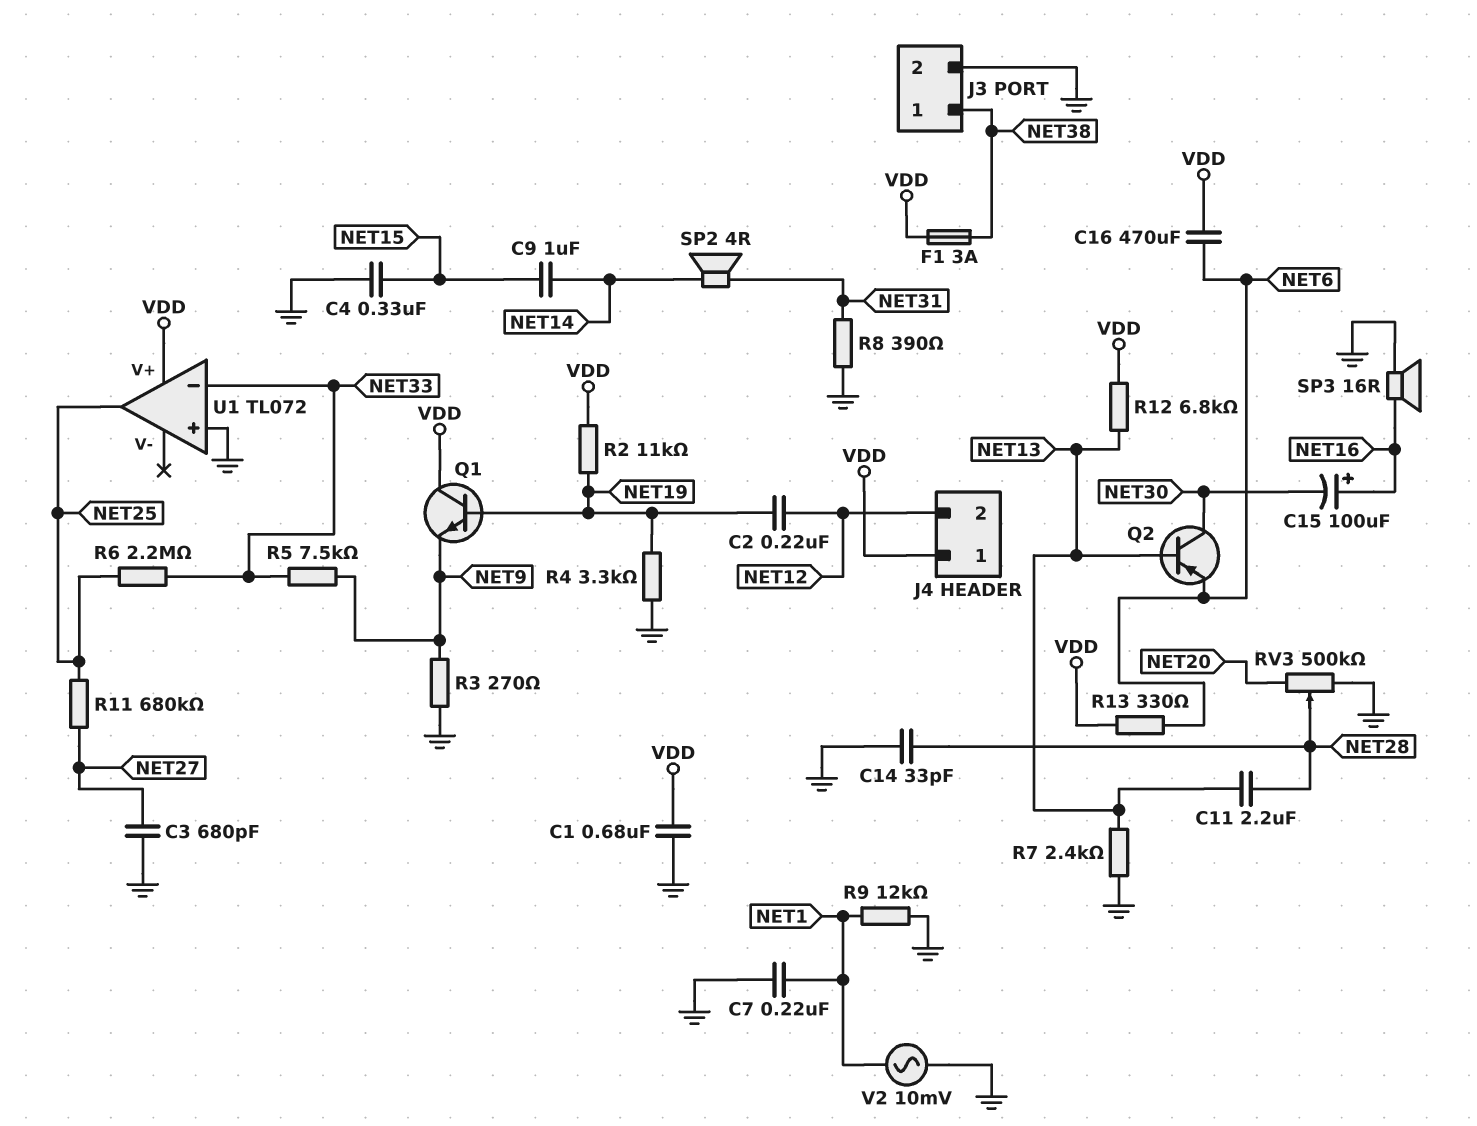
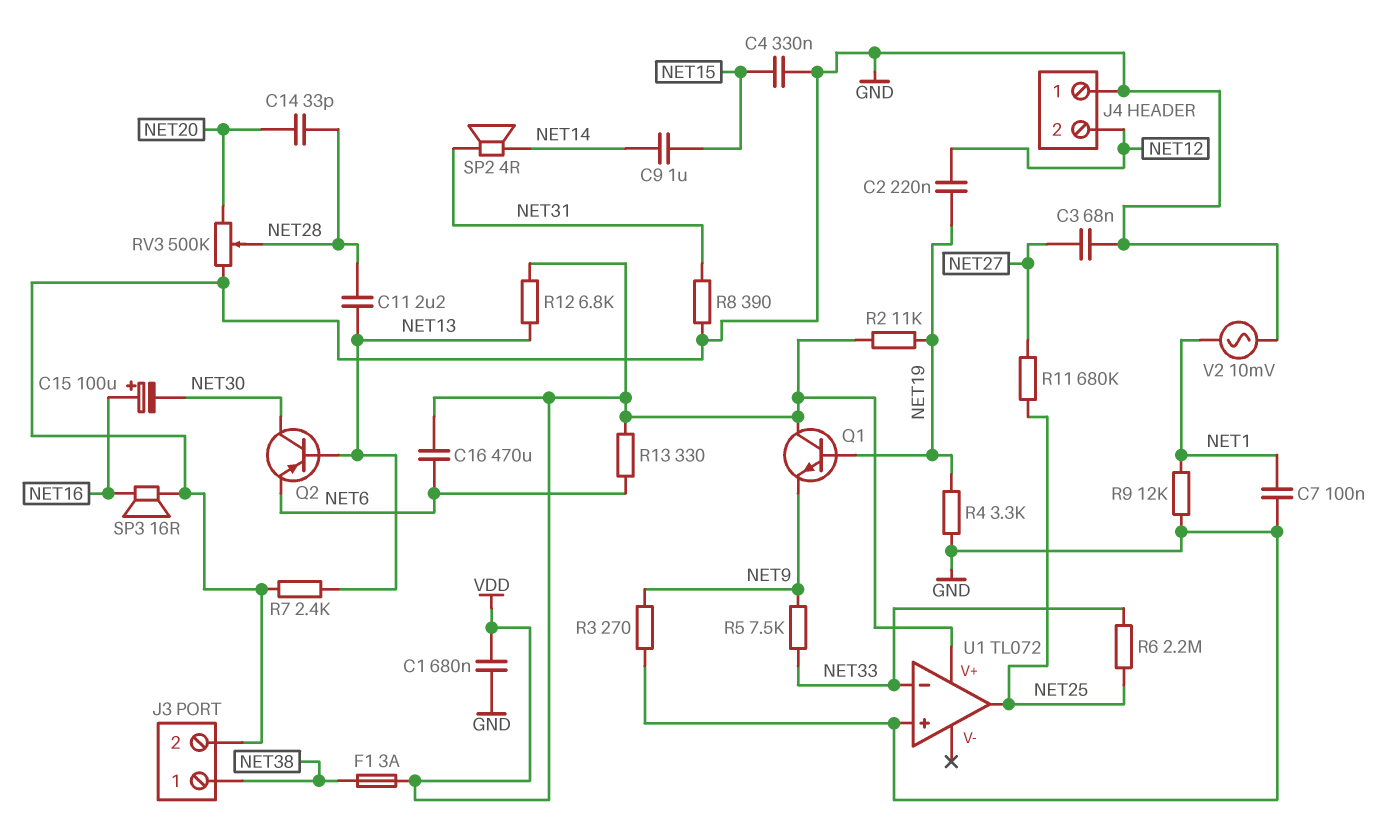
C3: 680pF (GND, NET27) -> 68nF (GND, NET27)
C7: 220nF (GND, NET1) -> 100nF (GND, NET1)
C14: 33pF (GND, NET28) -> 33pF (NET20, NET28)
J4 pin 1: VDD -> GND

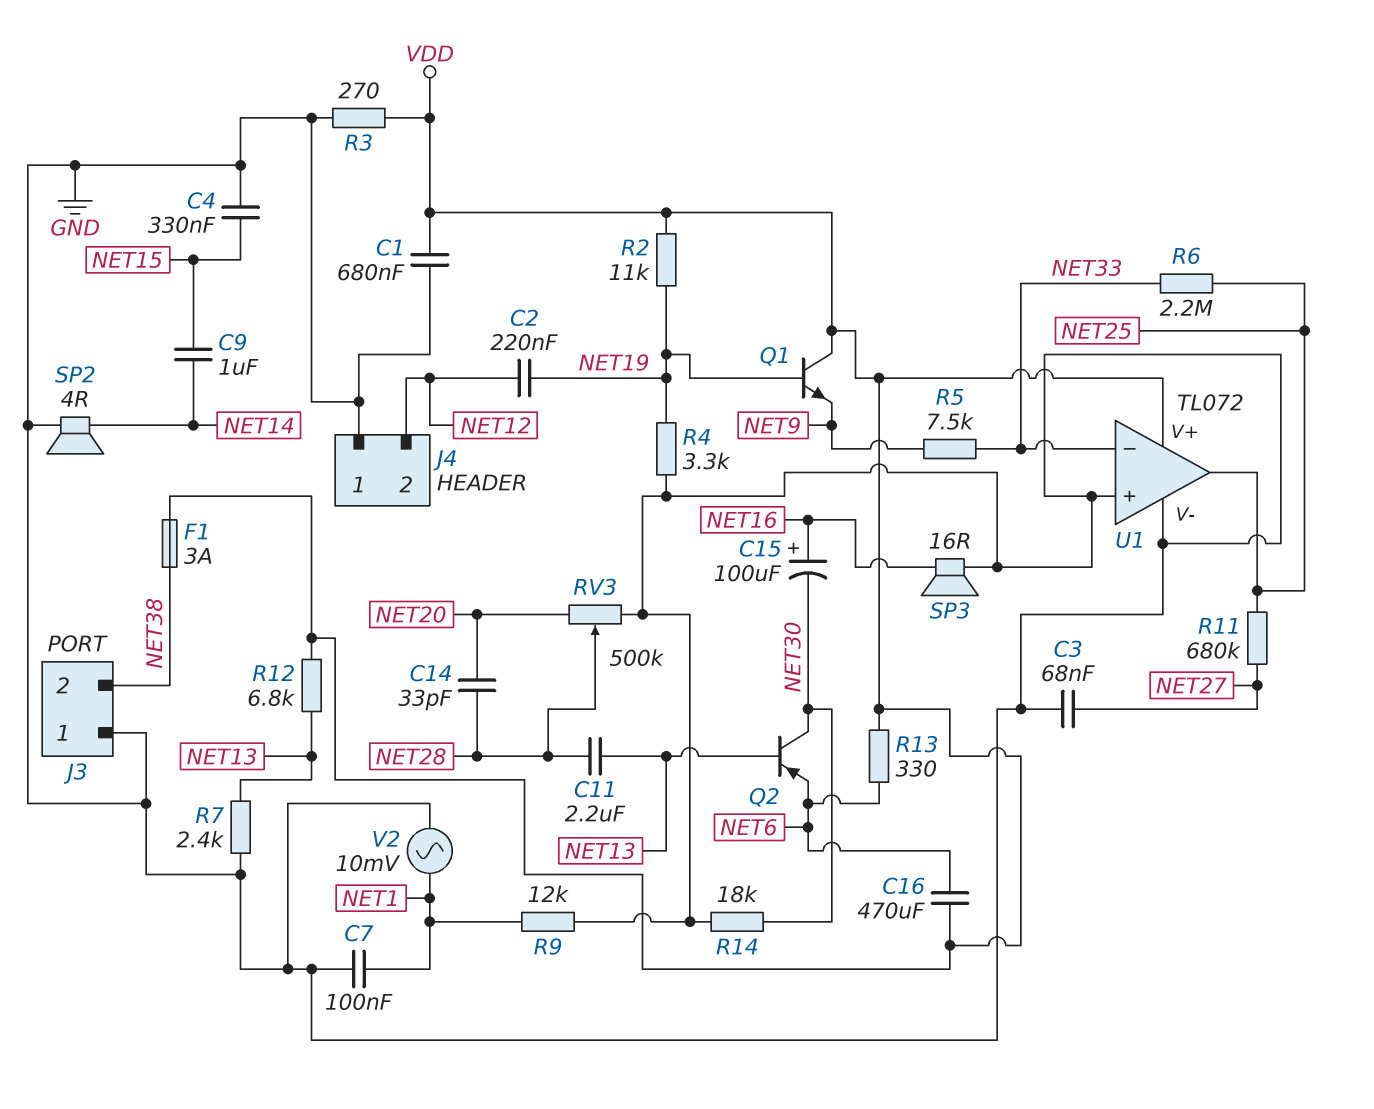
J3 pin 1: NET38 -> GND
J3 pin 2: GND -> NET38
R3: 270 (GND, NET9) -> 270 (GND, VDD)
R8: 390 (GND, NET31) -> none
R14: none -> 18k (GND, NET30)
SP2: speaker 4R (NET14, NET31) -> speaker 4R (GND, NET14)
U1 pin V-: none -> GND

